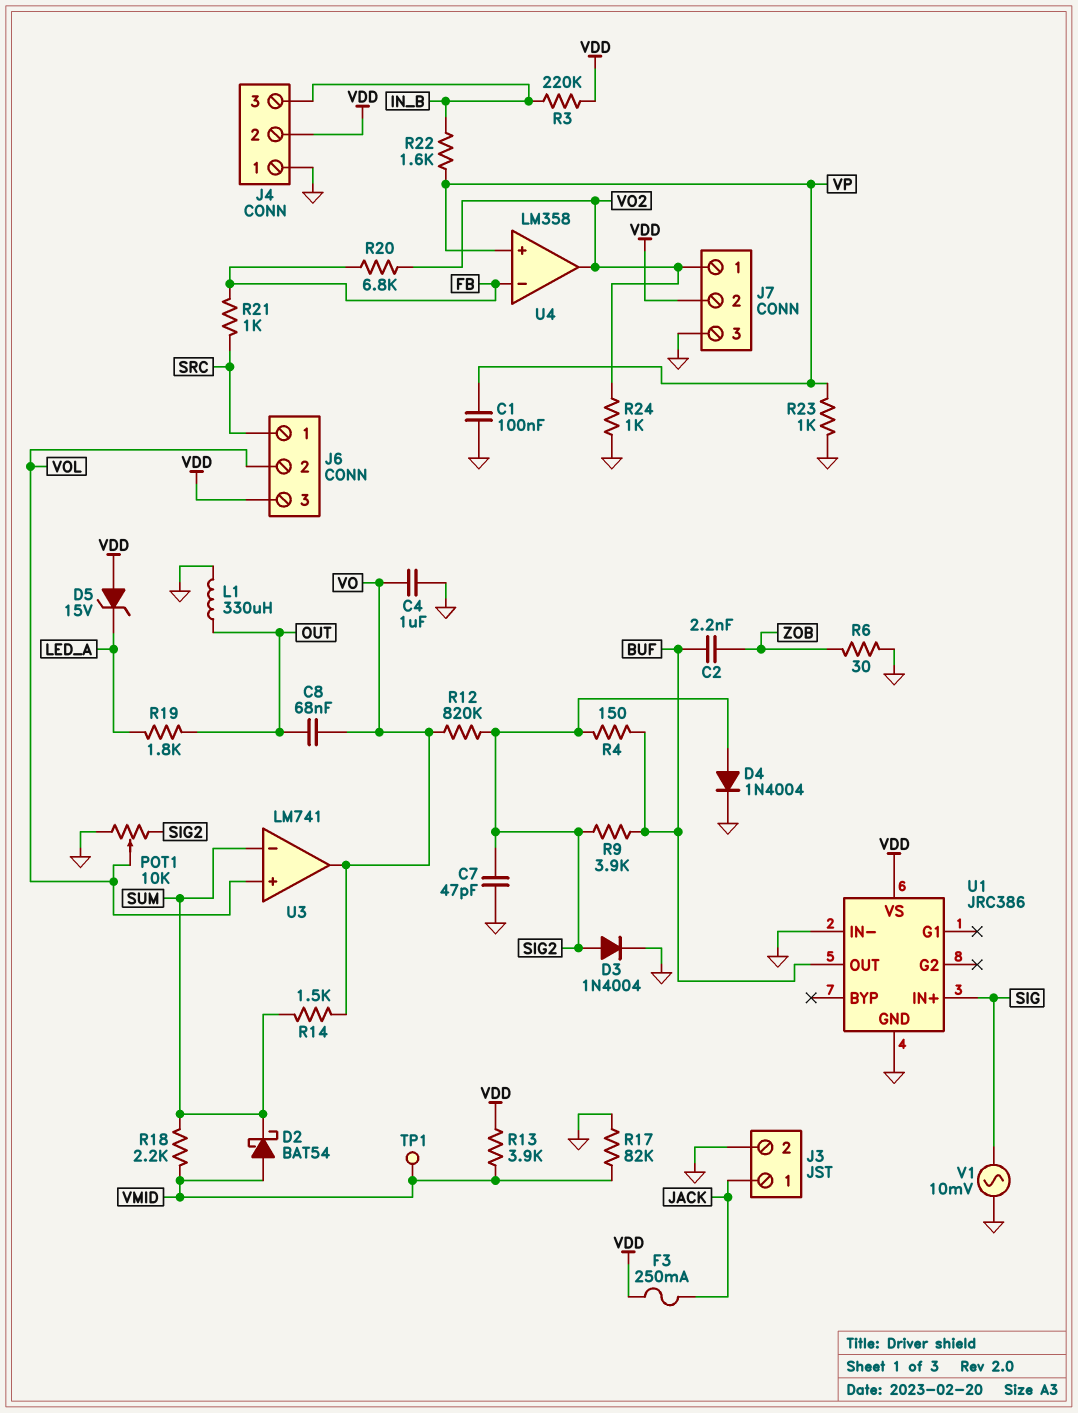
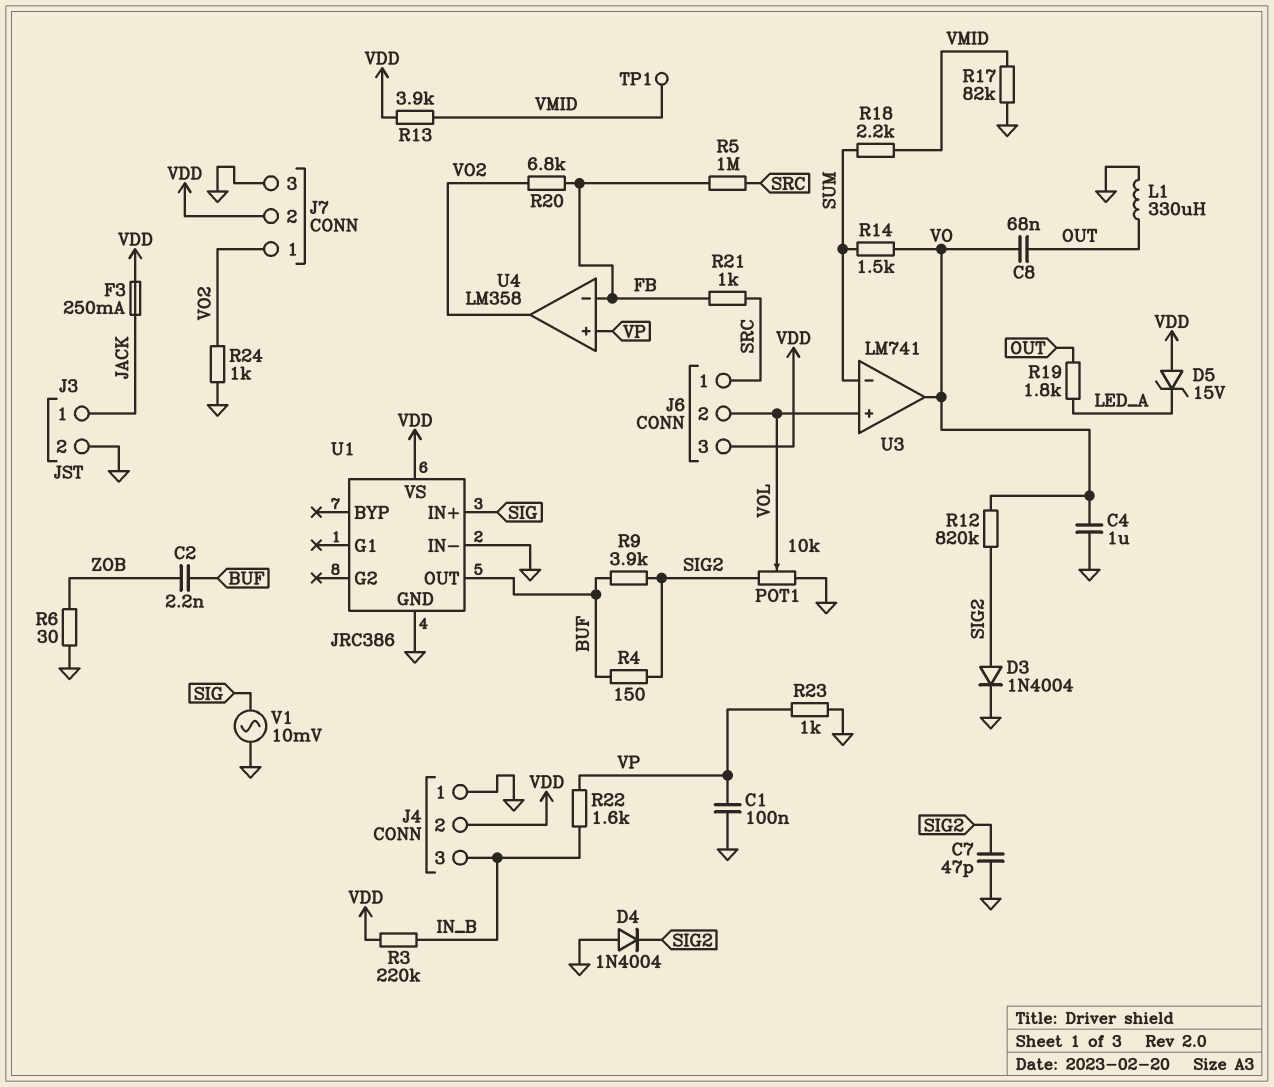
D2: schottky BAT54 (A VMID, K SUM) -> none
D4: diode 1N4004 (A SIG2, K GND) -> diode 1N4004 (A GND, K SIG2)
R5: none -> 1M (FB, SRC)

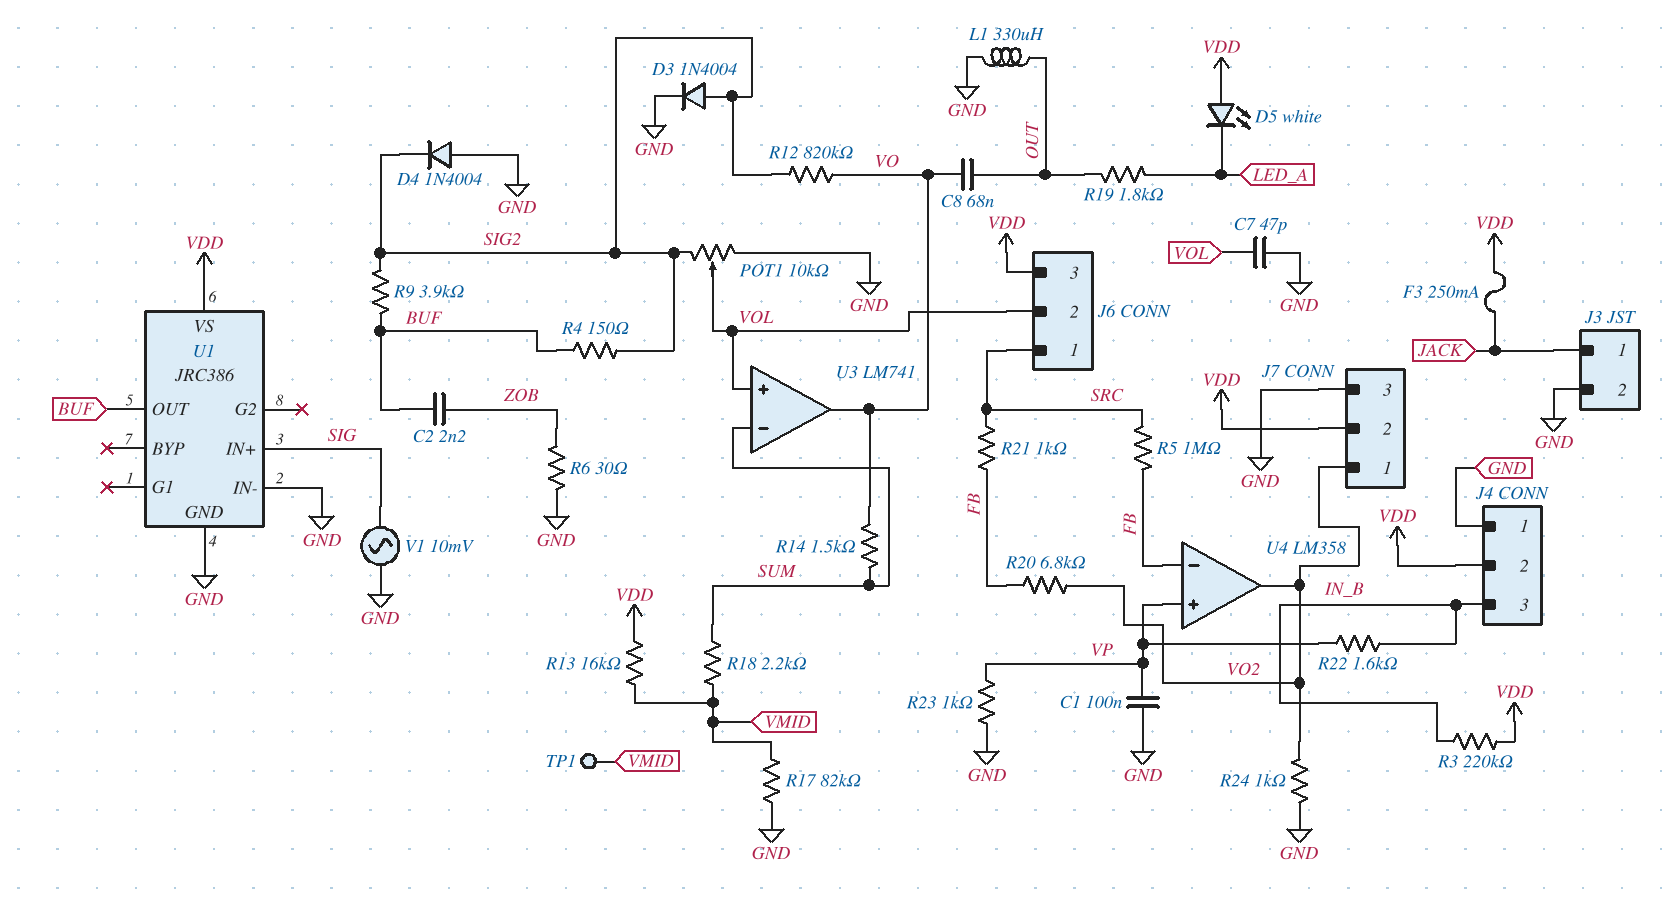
C4: 1uF (GND, VO) -> none
C7: 47pF (GND, SIG2) -> 47pF (GND, VOL)
D5: zener 15V (A VDD, K LED_A) -> LED white (A VDD, K LED_A)
R13: 3.9k (VDD, VMID) -> 16k (VDD, VMID)

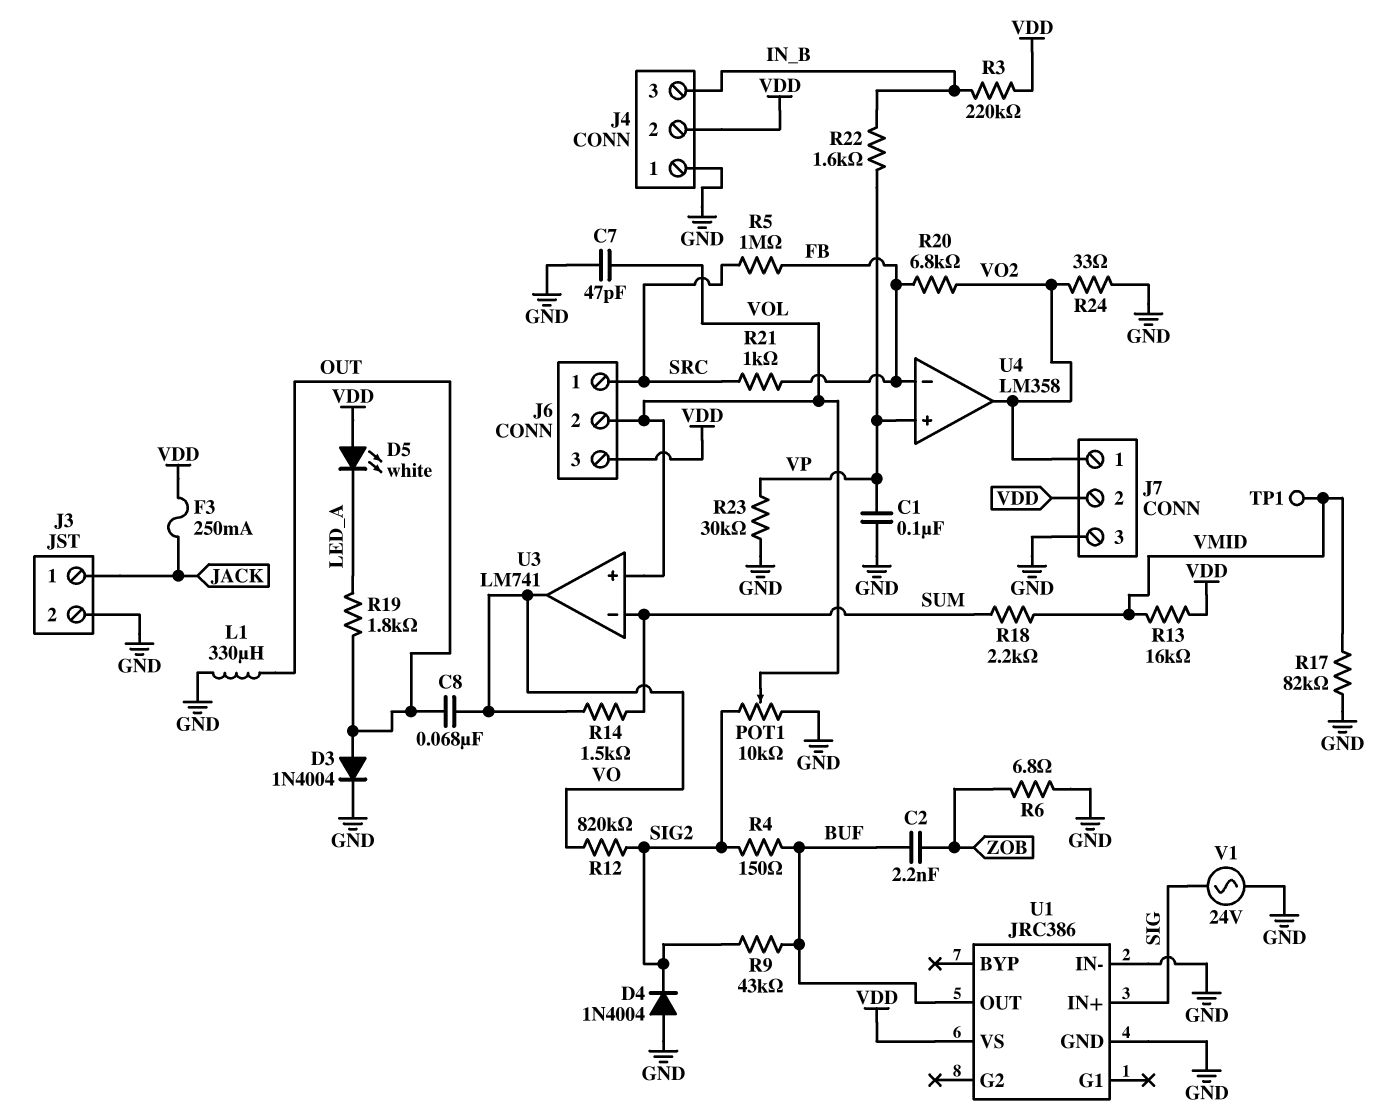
D3: diode 1N4004 (A SIG2, K GND) -> diode 1N4004 (A OUT, K GND)
R6: 30 (GND, ZOB) -> 6.8 (GND, ZOB)
R9: 3.9k (BUF, SIG2) -> 43k (BUF, SIG2)
R23: 1k (GND, VP) -> 30k (GND, VP)
R24: 1k (GND, VO2) -> 33 (GND, VO2)
V1: AC 10mV (GND, SIG) -> AC 24V (GND, SIG)

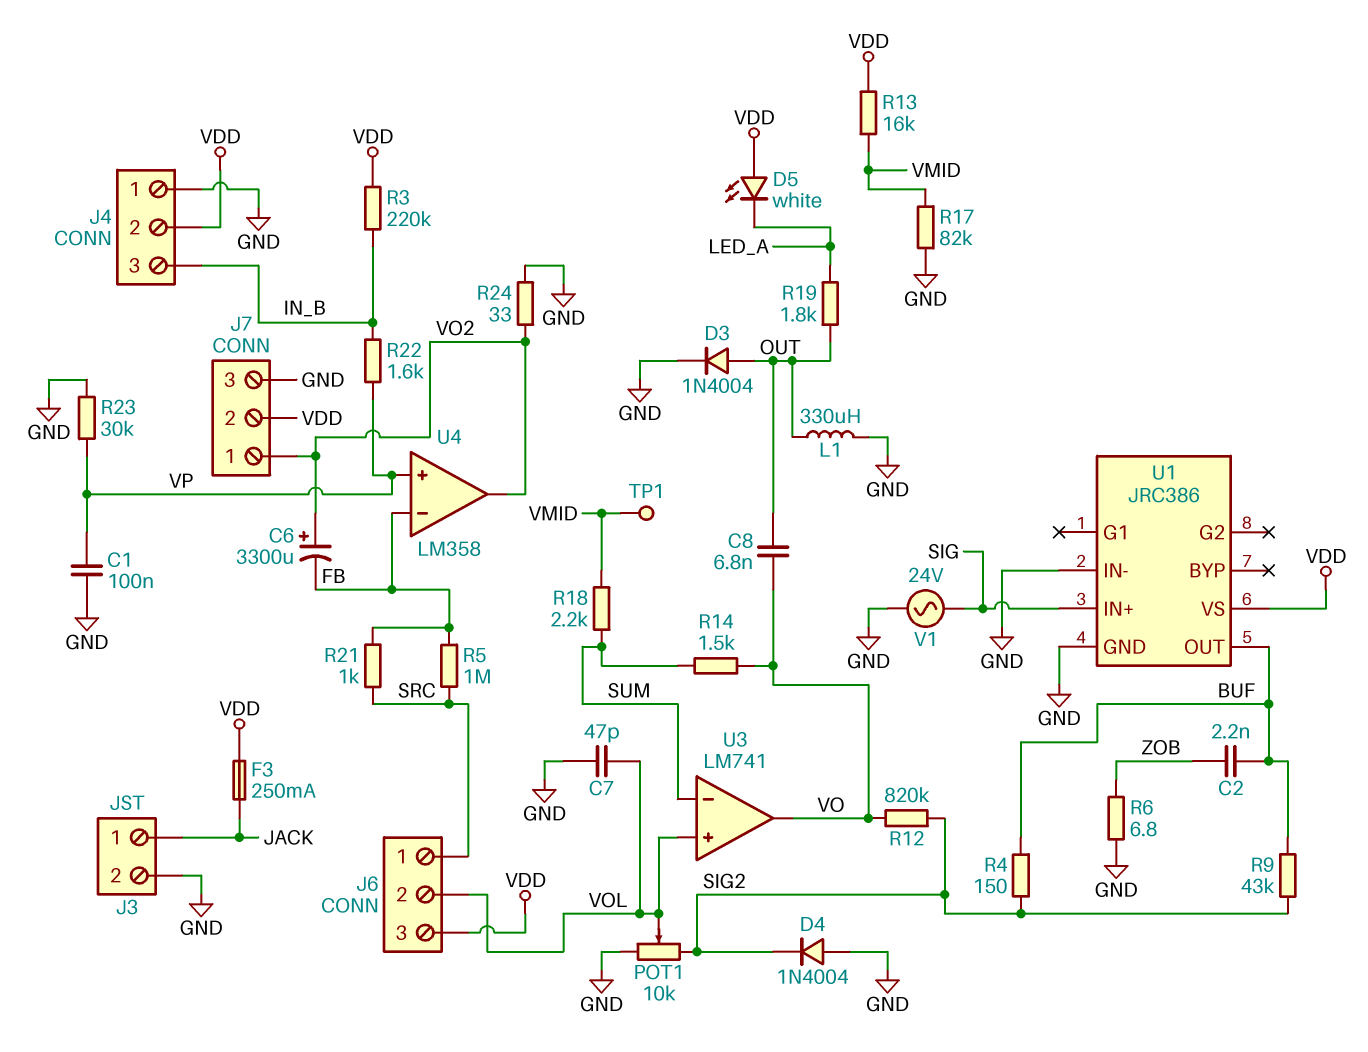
C6: none -> 3300uF (plus VO2, minus FB)
C8: 68nF (OUT, VO) -> 6.8nF (OUT, VO)
R20: 6.8k (FB, VO2) -> none

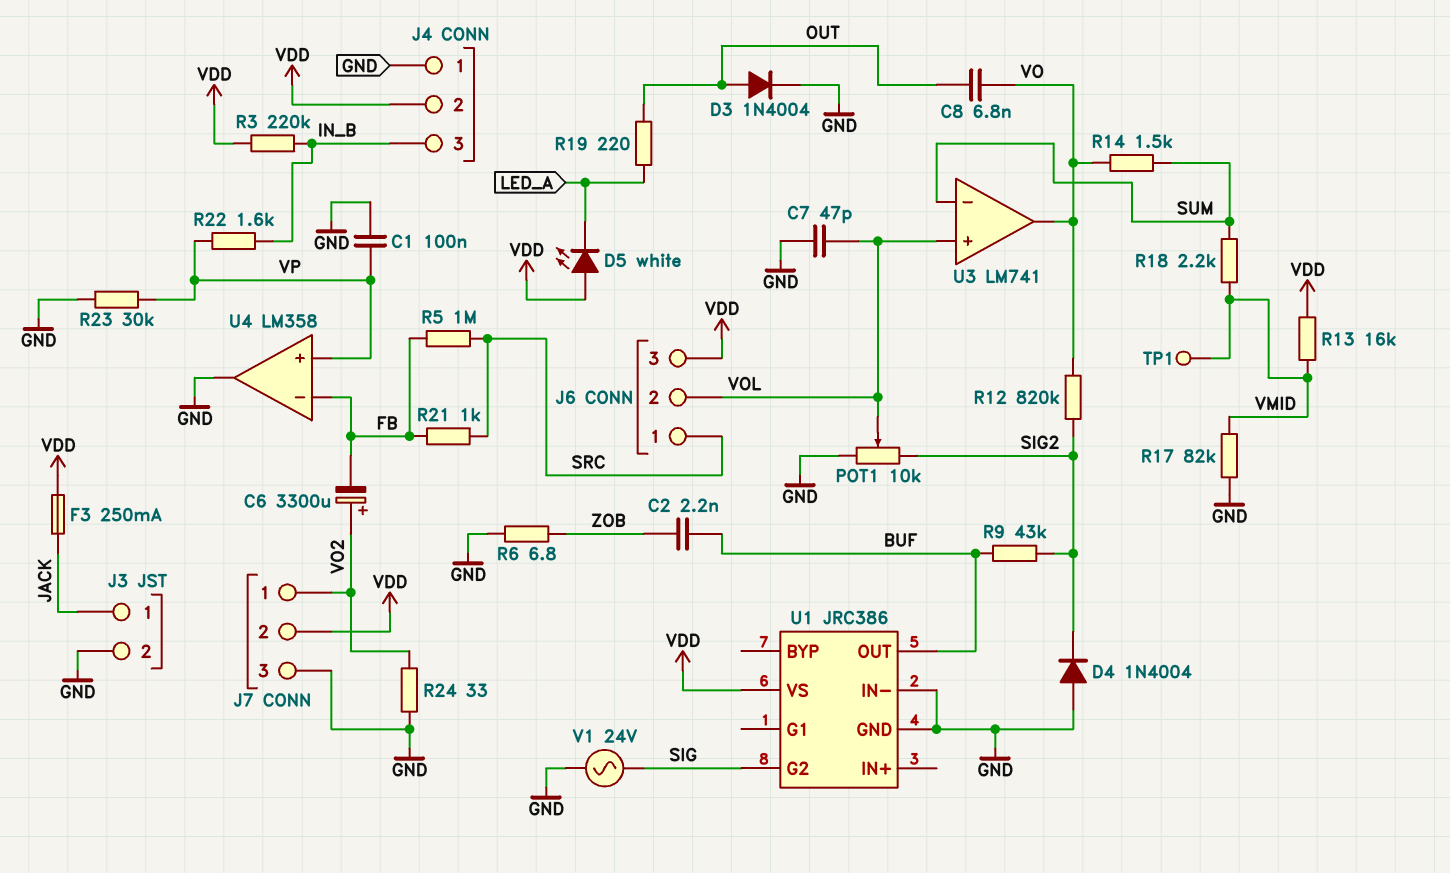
L1: 330uH (GND, OUT) -> none
R4: 150 (BUF, SIG2) -> none
R19: 1.8k (LED_A, OUT) -> 220 (LED_A, OUT)
U1 pin G2: none -> SIG
U1 pin IN+: SIG -> none
U4 pin out: VO2 -> GND

